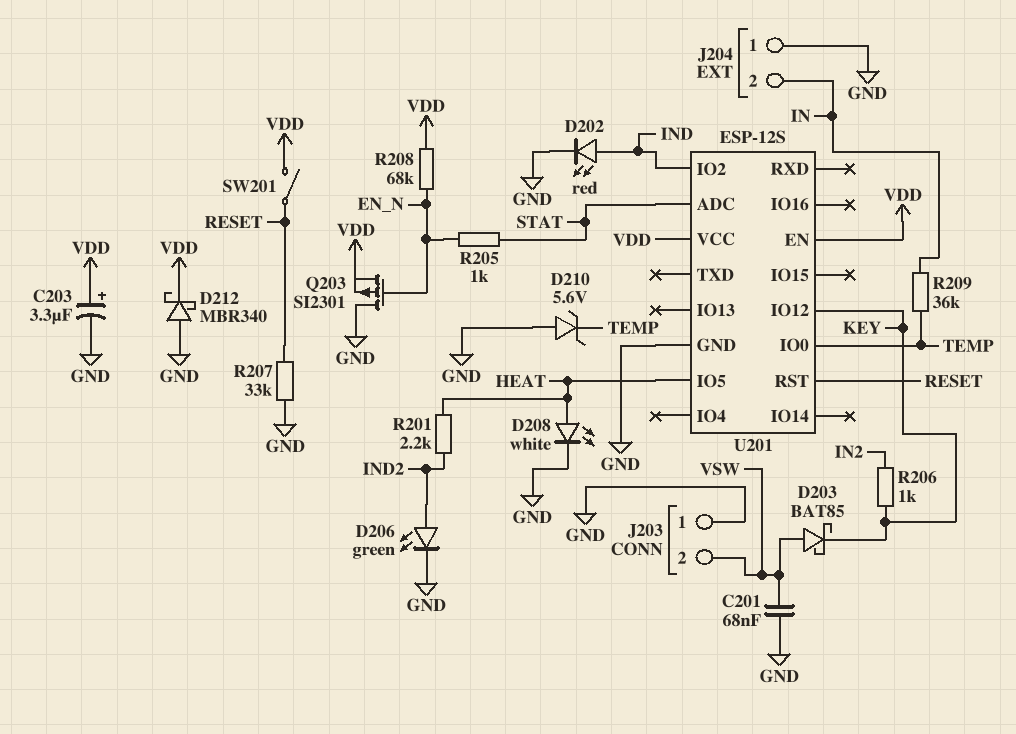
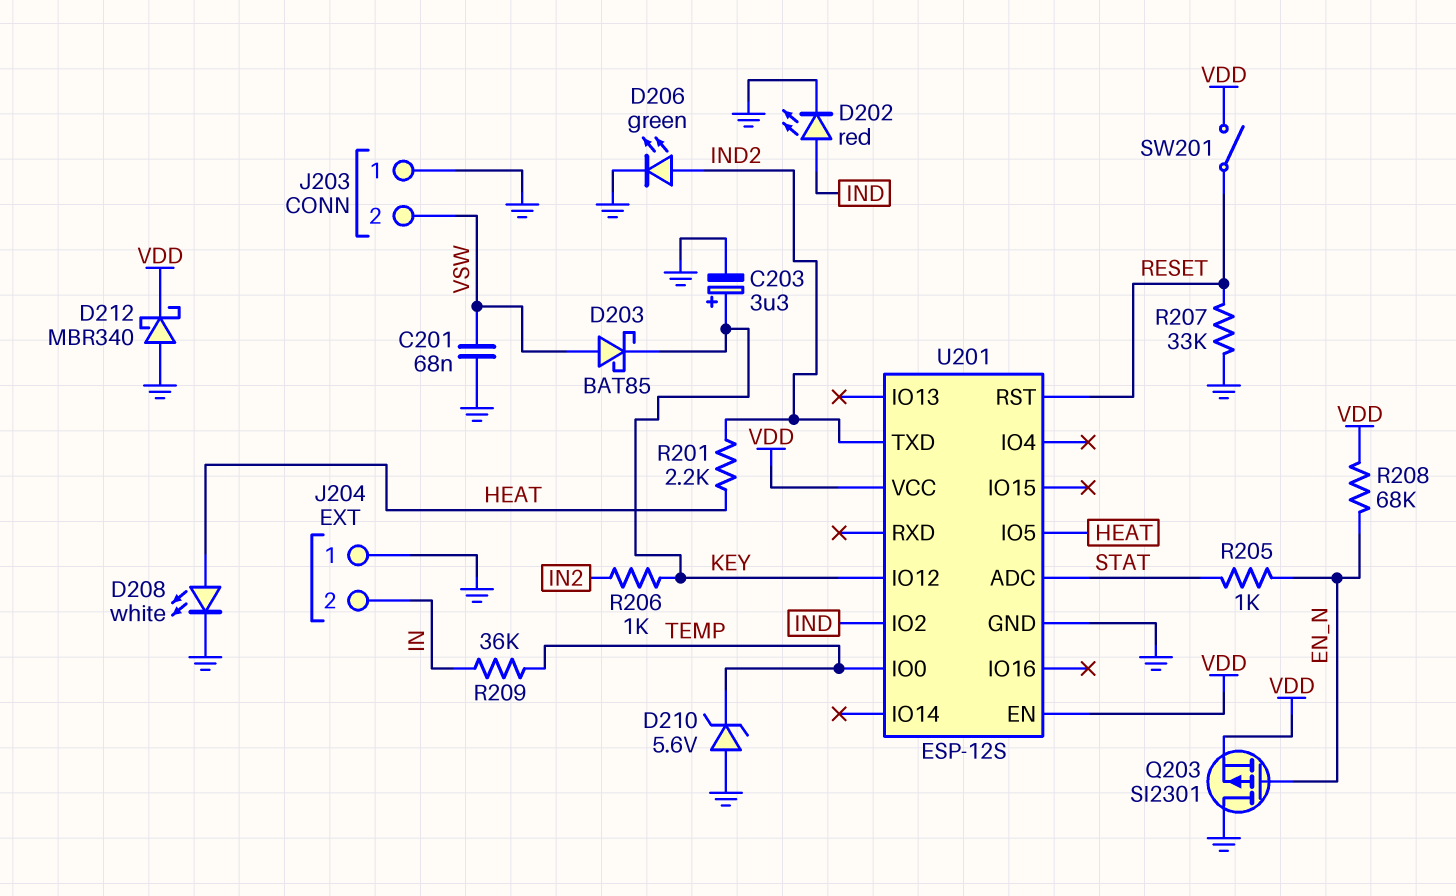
C203: 3.3uF (plus VDD, minus GND) -> 3.3uF (plus KEY, minus GND)
U201 pin TXD: none -> IND2

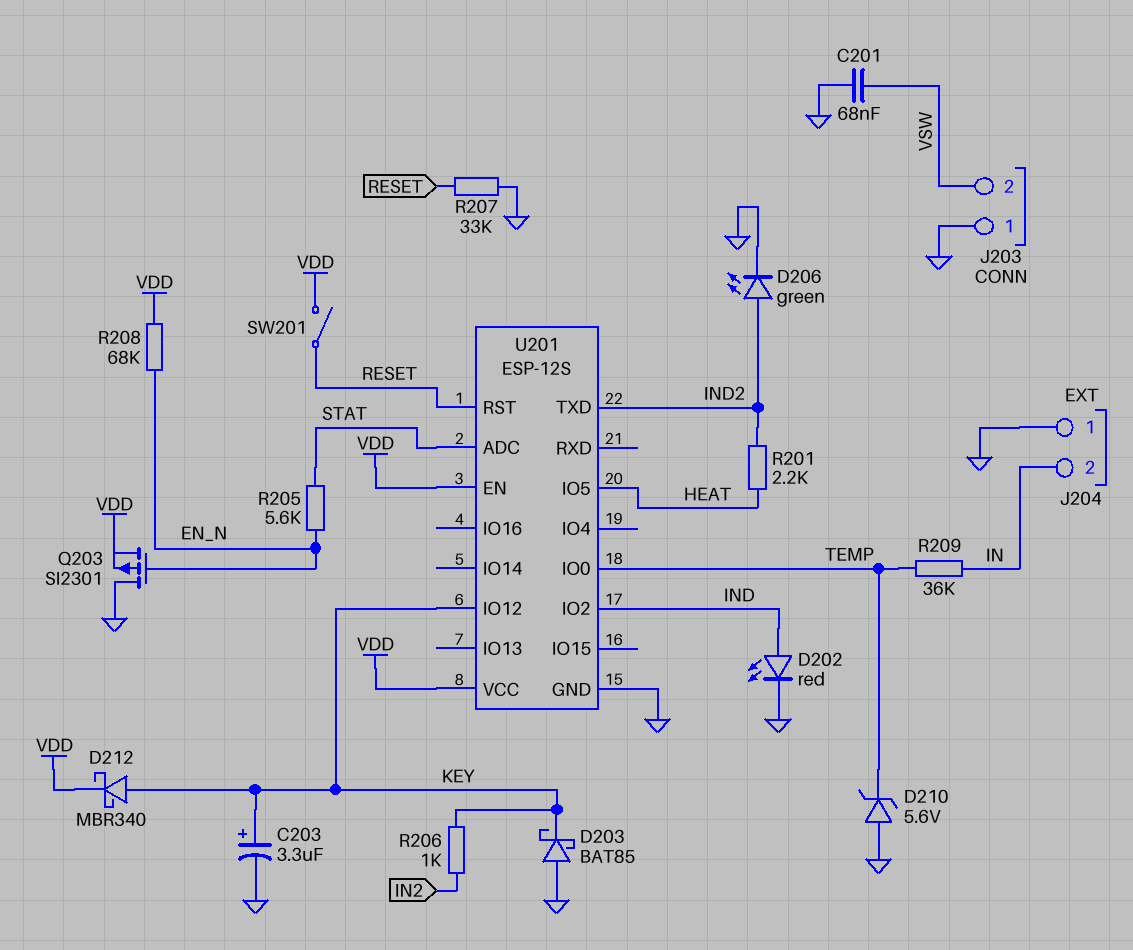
D203: schottky BAT85 (A VSW, K KEY) -> schottky BAT85 (A GND, K KEY)
D208: LED white (A HEAT, K GND) -> none
D212: schottky MBR340 (A GND, K VDD) -> schottky MBR340 (A KEY, K VDD)
R205: 1k (EN_N, STAT) -> 5.6k (EN_N, STAT)

